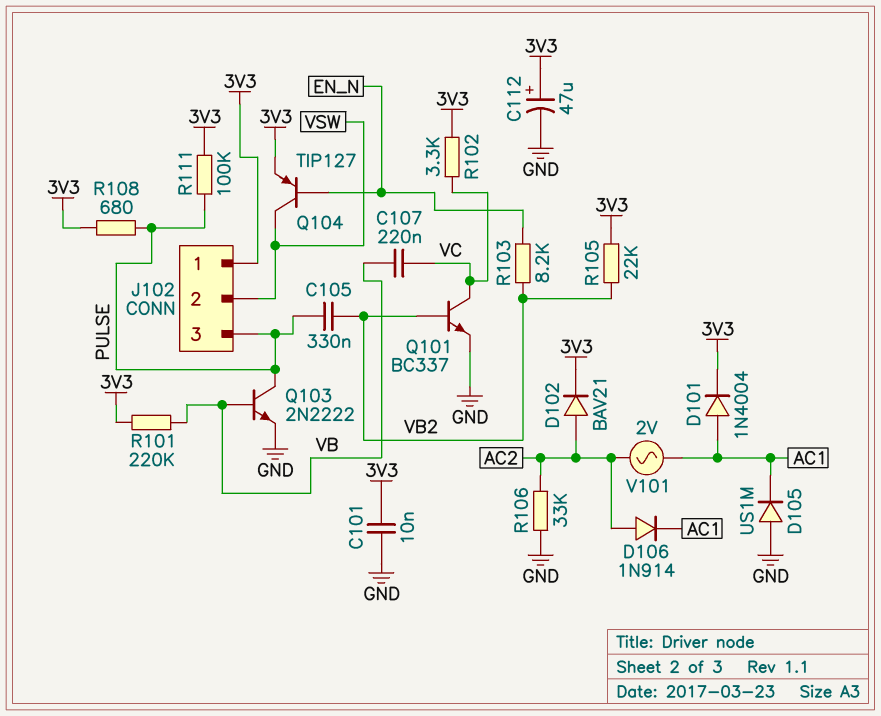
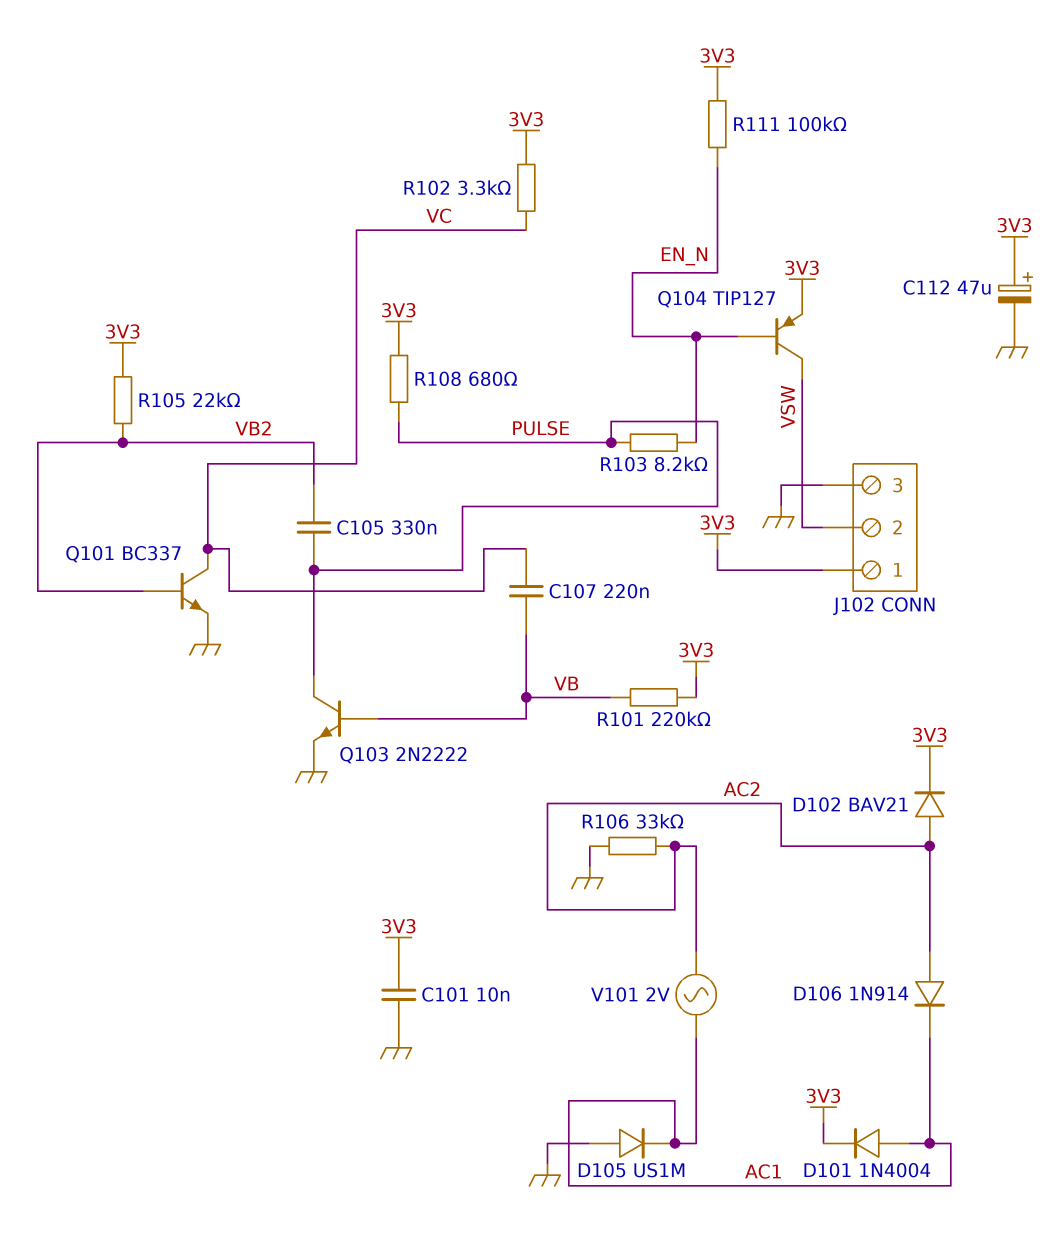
J102 pin 3: PULSE -> GND
R103: 8.2k (EN_N, VB2) -> 8.2k (EN_N, PULSE)
R111: 100k (3V3, PULSE) -> 100k (3V3, EN_N)

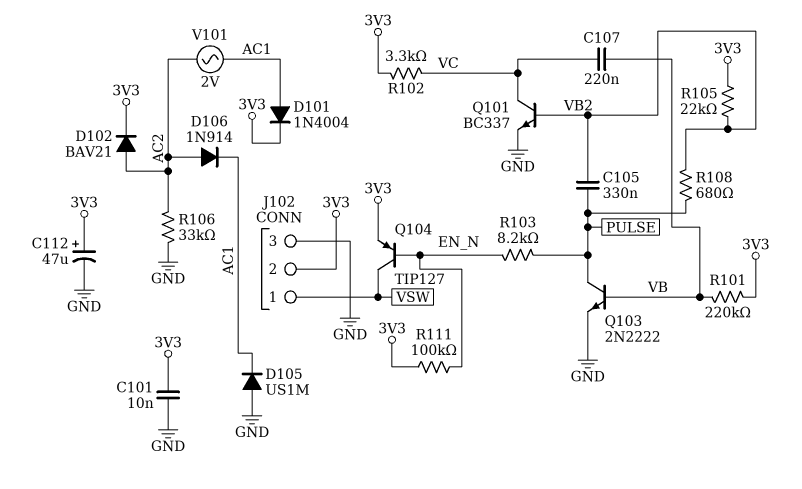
J102 pin 1: 3V3 -> VSW
J102 pin 2: VSW -> 3V3
R108: 680 (3V3, PULSE) -> 680 (PULSE, VB2)

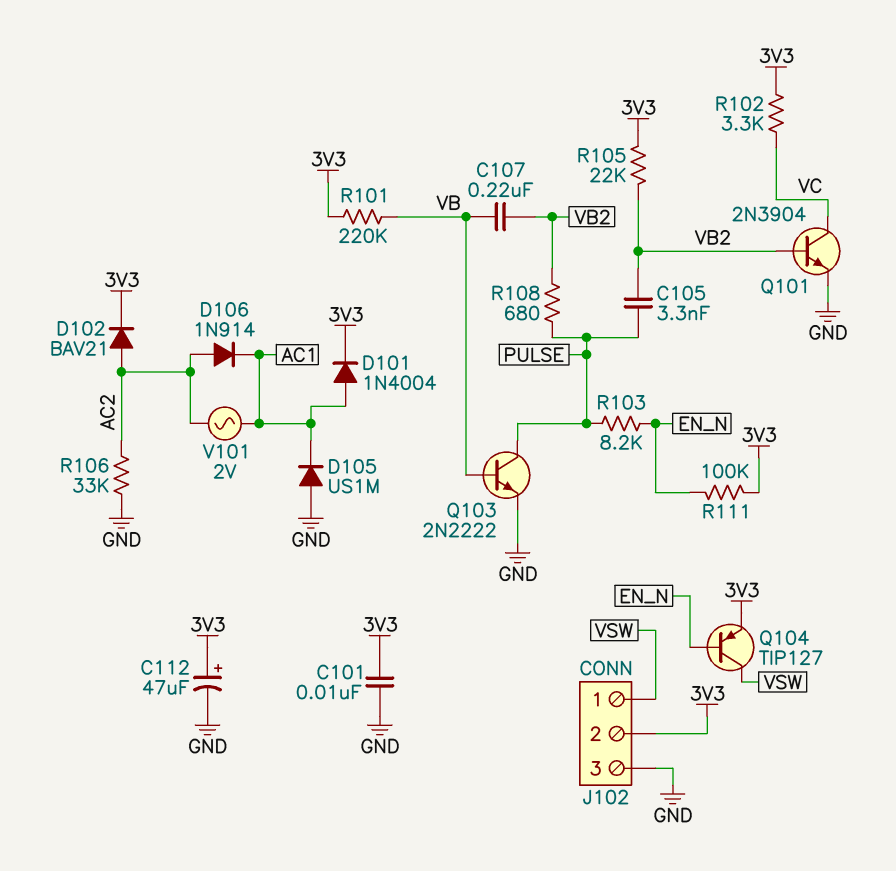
C105: 330nF (PULSE, VB2) -> 3.3nF (PULSE, VB2)
C107: 220nF (VB, VC) -> 220nF (VB, VB2)
Q101: NPN BC337 (B VB2, C VC, E GND) -> NPN 2N3904 (B VB2, C VC, E GND)

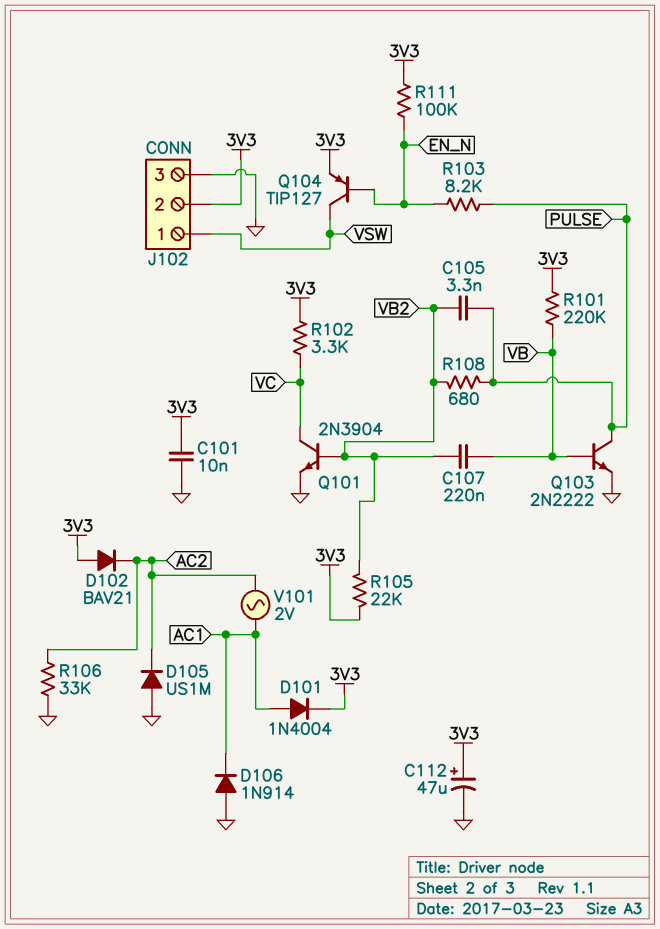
D102: diode BAV21 (A AC2, K 3V3) -> diode BAV21 (A 3V3, K AC2)
D105: diode US1M (A GND, K AC1) -> diode US1M (A GND, K AC2)
D106: diode 1N914 (A AC2, K AC1) -> diode 1N914 (A GND, K AC1)

